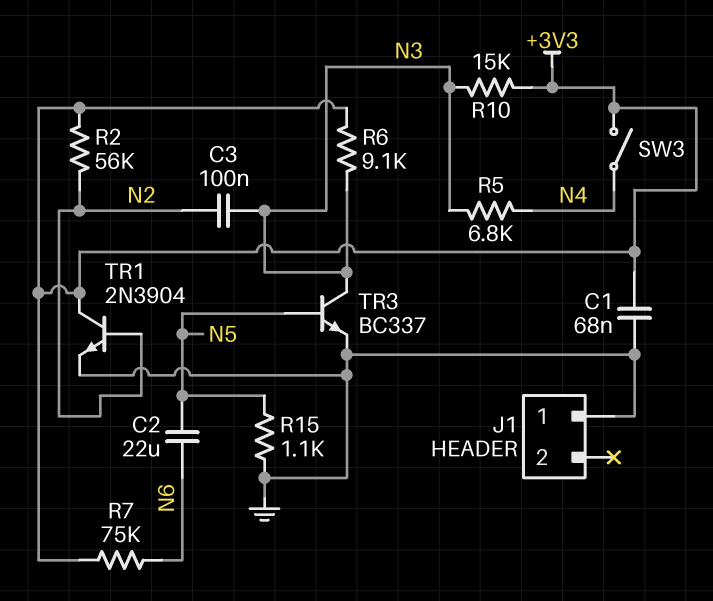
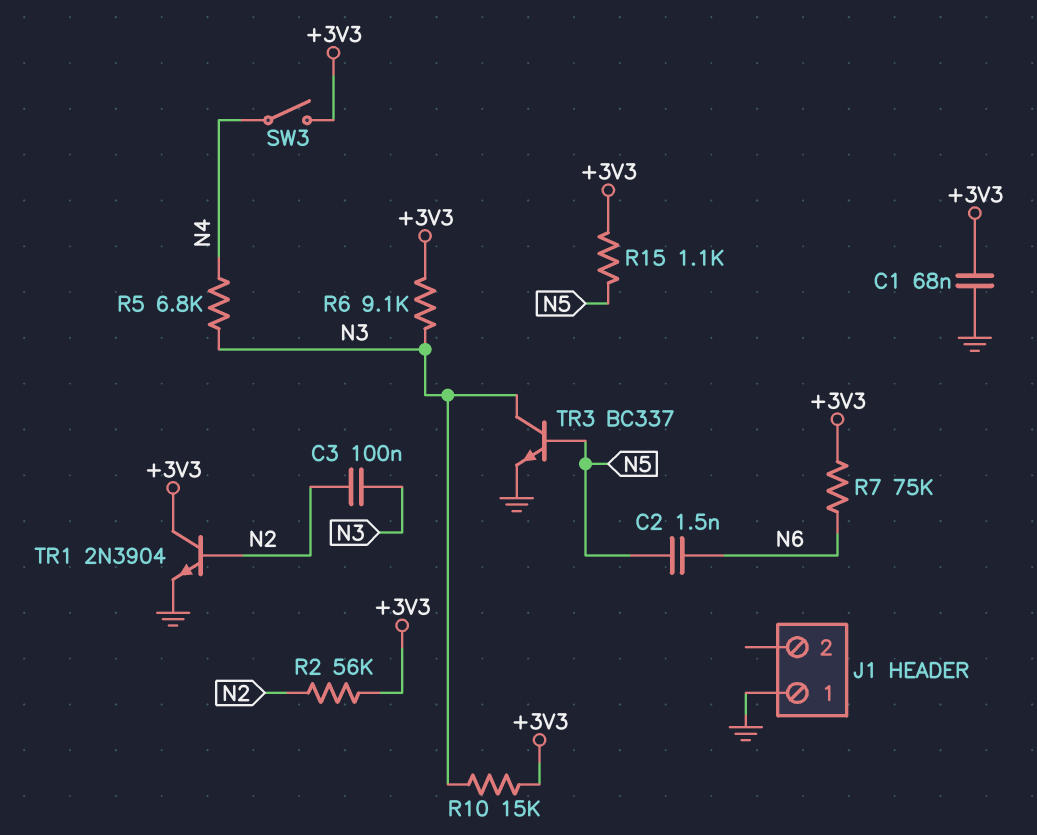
C2: 22uF (N5, N6) -> 1.5nF (N5, N6)
R15: 1.1k (GND, N5) -> 1.1k (+3V3, N5)

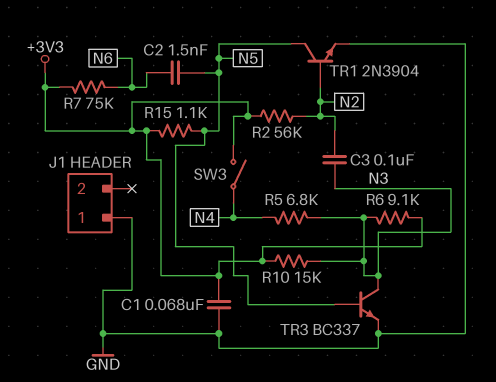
TR1: NPN 2N3904 (B N2, C +3V3, E GND) -> NPN 2N3904 (B N2, C N5, E GND)

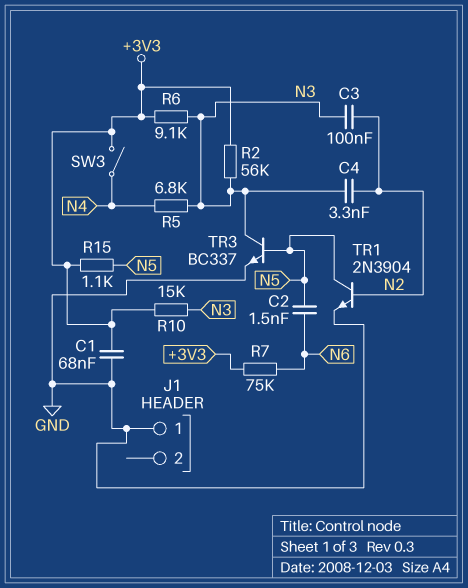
C4: none -> 3.3nF (N2, N3)
R2: 56k (+3V3, N2) -> 56k (+3V3, N3)

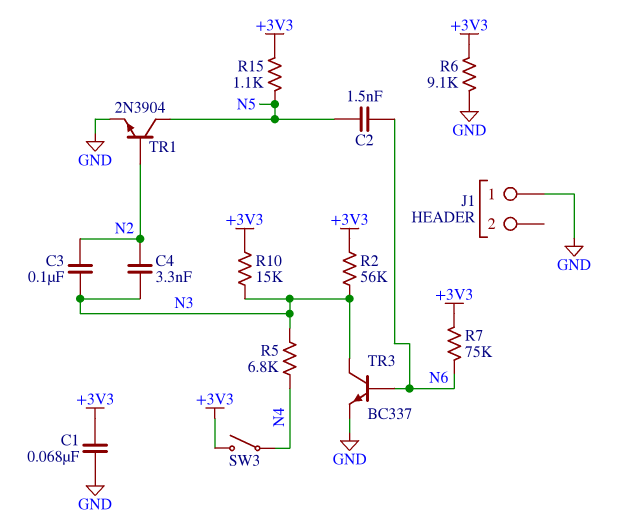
R6: 9.1k (+3V3, N3) -> 9.1k (+3V3, GND)
TR3: NPN BC337 (B N5, C N3, E GND) -> NPN BC337 (B N6, C N3, E GND)

